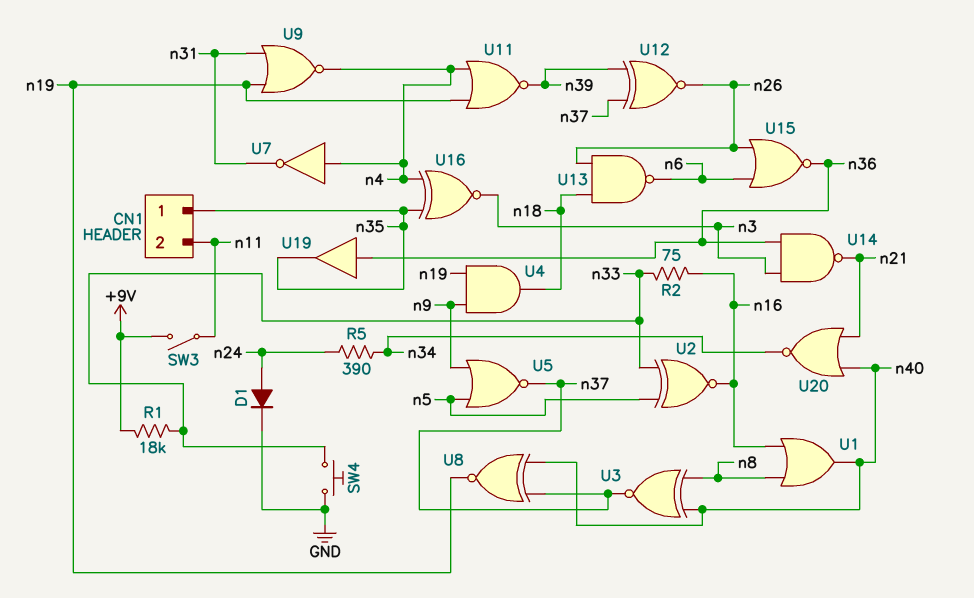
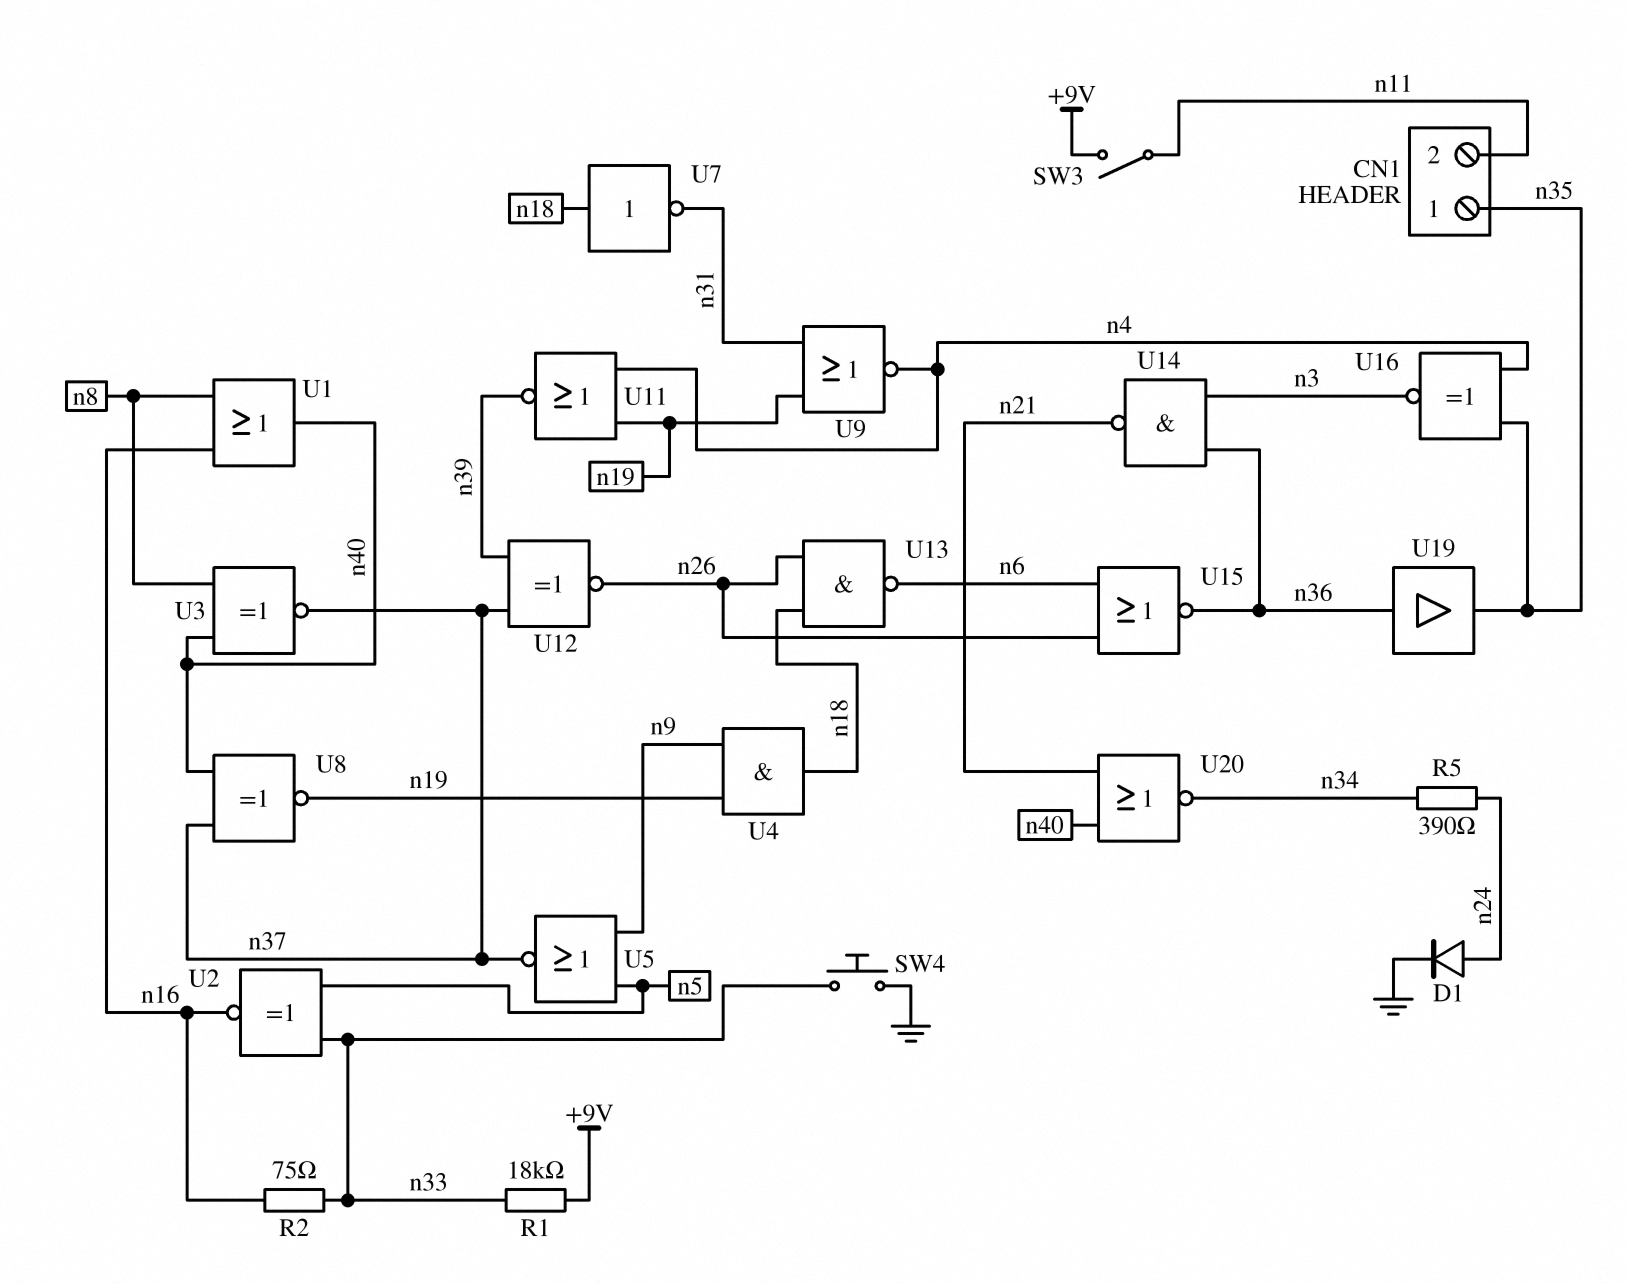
U7: NOT (in n4, out n31) -> NOT (in n18, out n31)

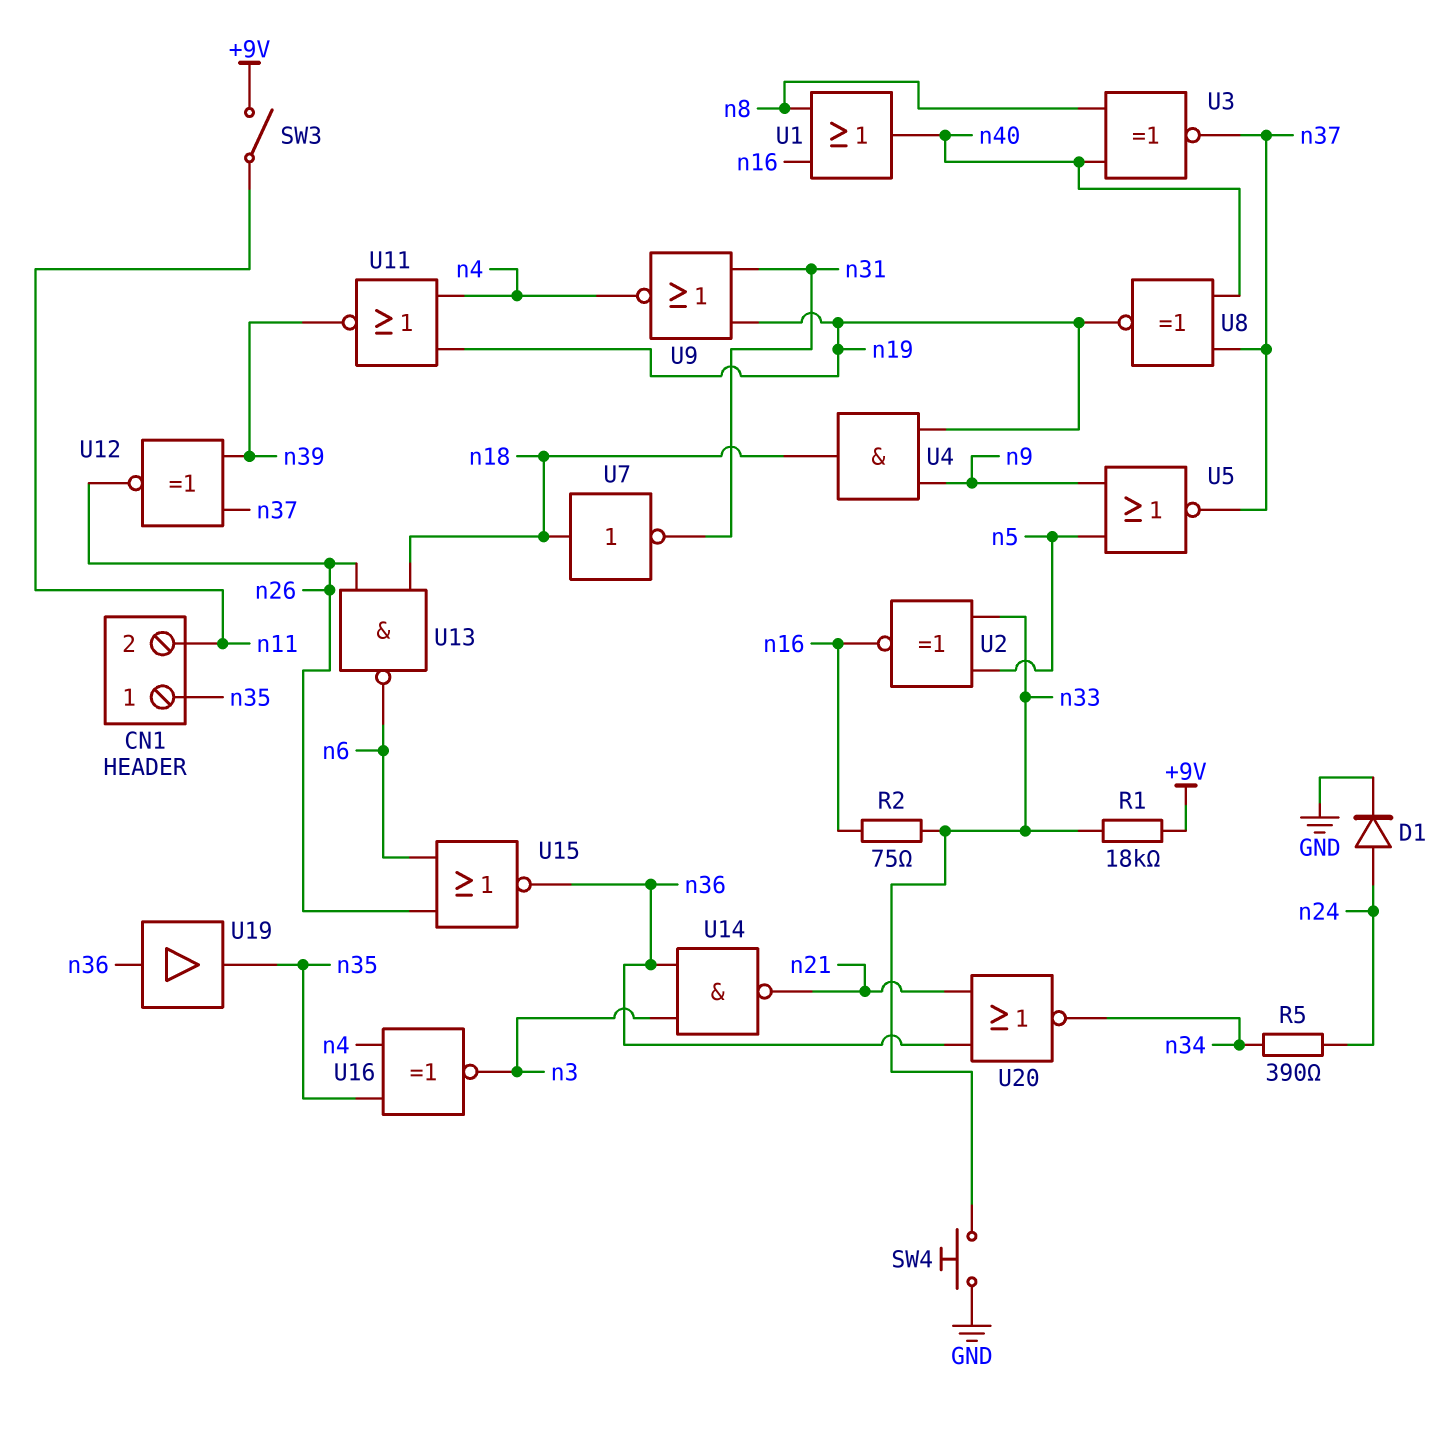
U20: NOR (in n21, in n40, out n34) -> NOR (in n21, in n36, out n34)

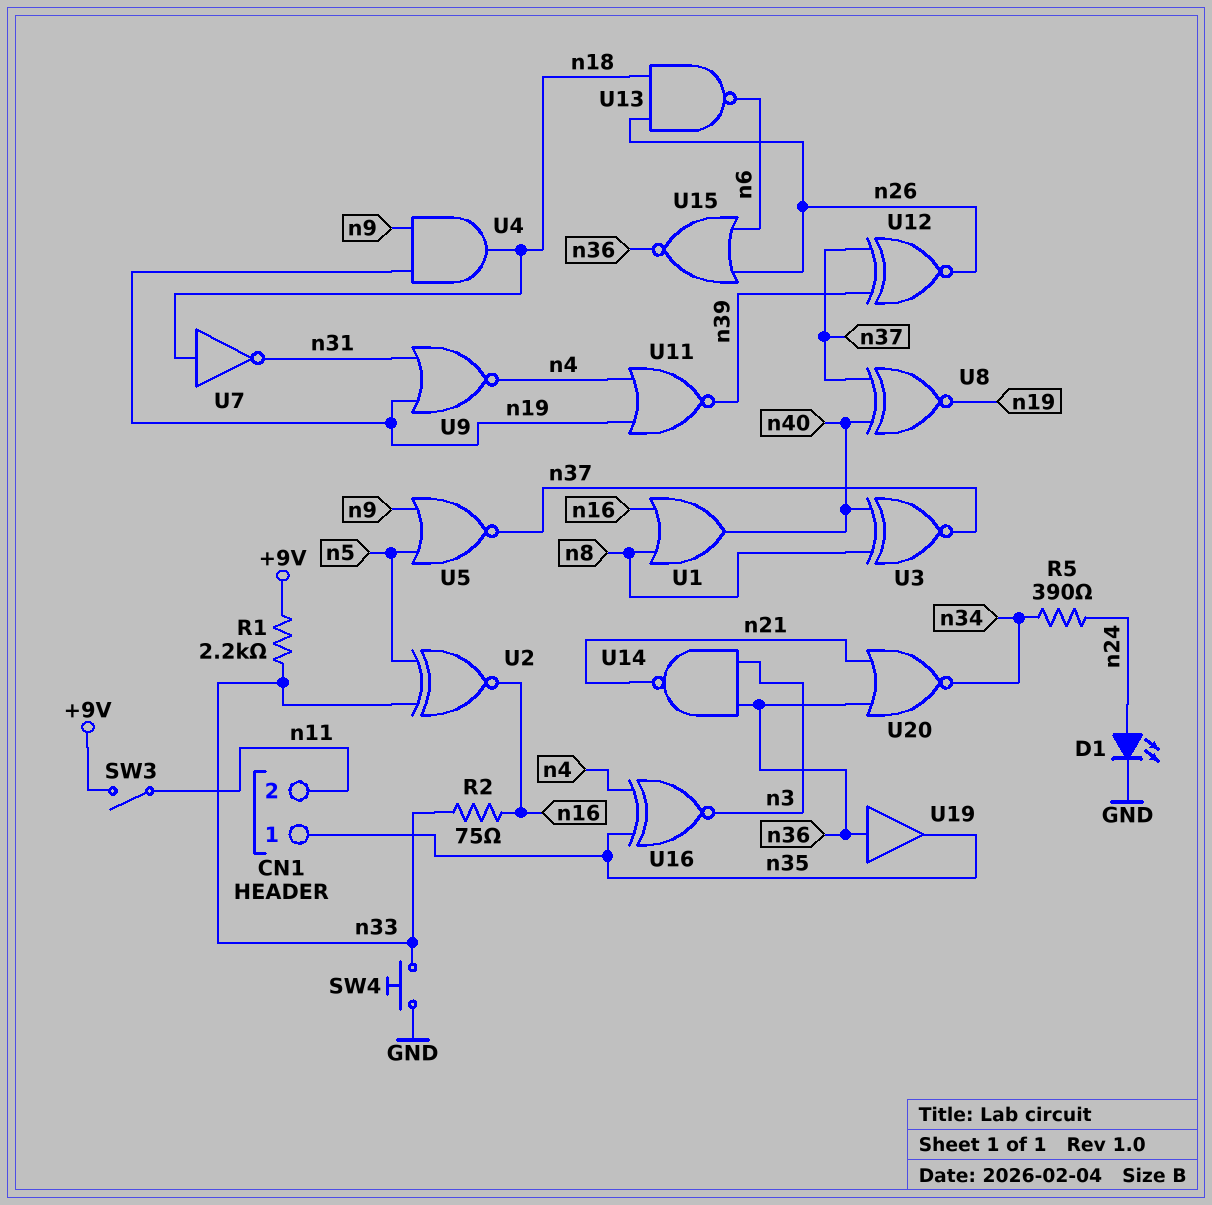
D1: diode (A n24, K GND) -> LED (A n24, K GND)
R1: 18k (+9V, n33) -> 2.2k (+9V, n33)

